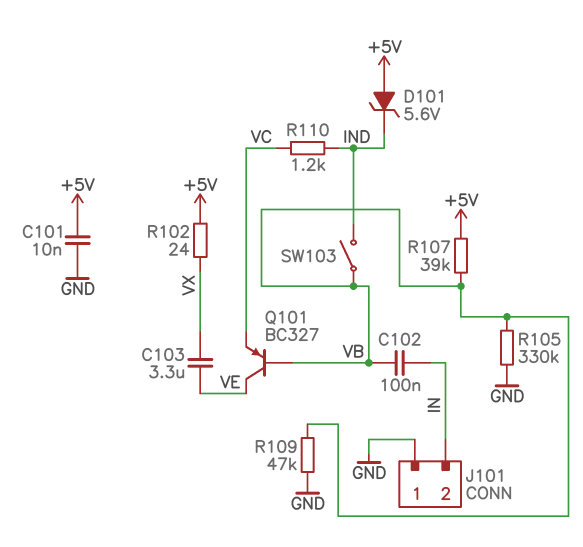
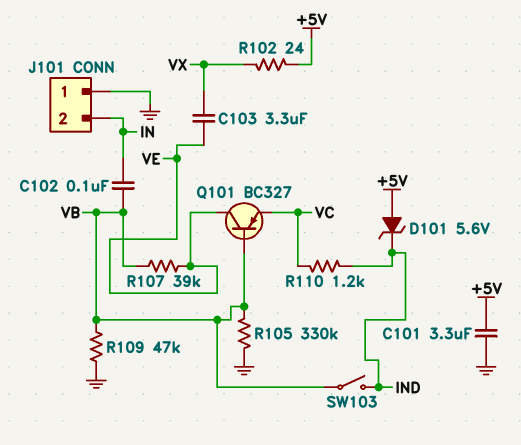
C101: 10nF (+5V, GND) -> 3.3uF (+5V, GND)
R107: 39k (+5V, VB) -> 39k (VB, VE)

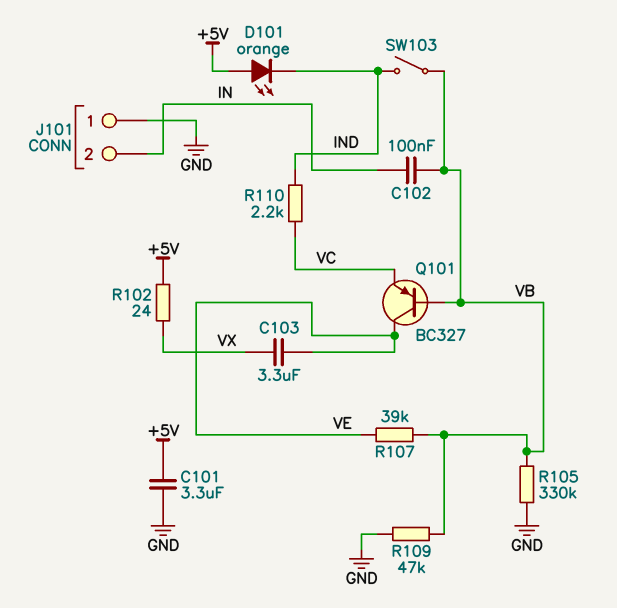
D101: zener 5.6V (A +5V, K IND) -> LED orange (A +5V, K IND)
R110: 1.2k (IND, VC) -> 2.2k (IND, VC)

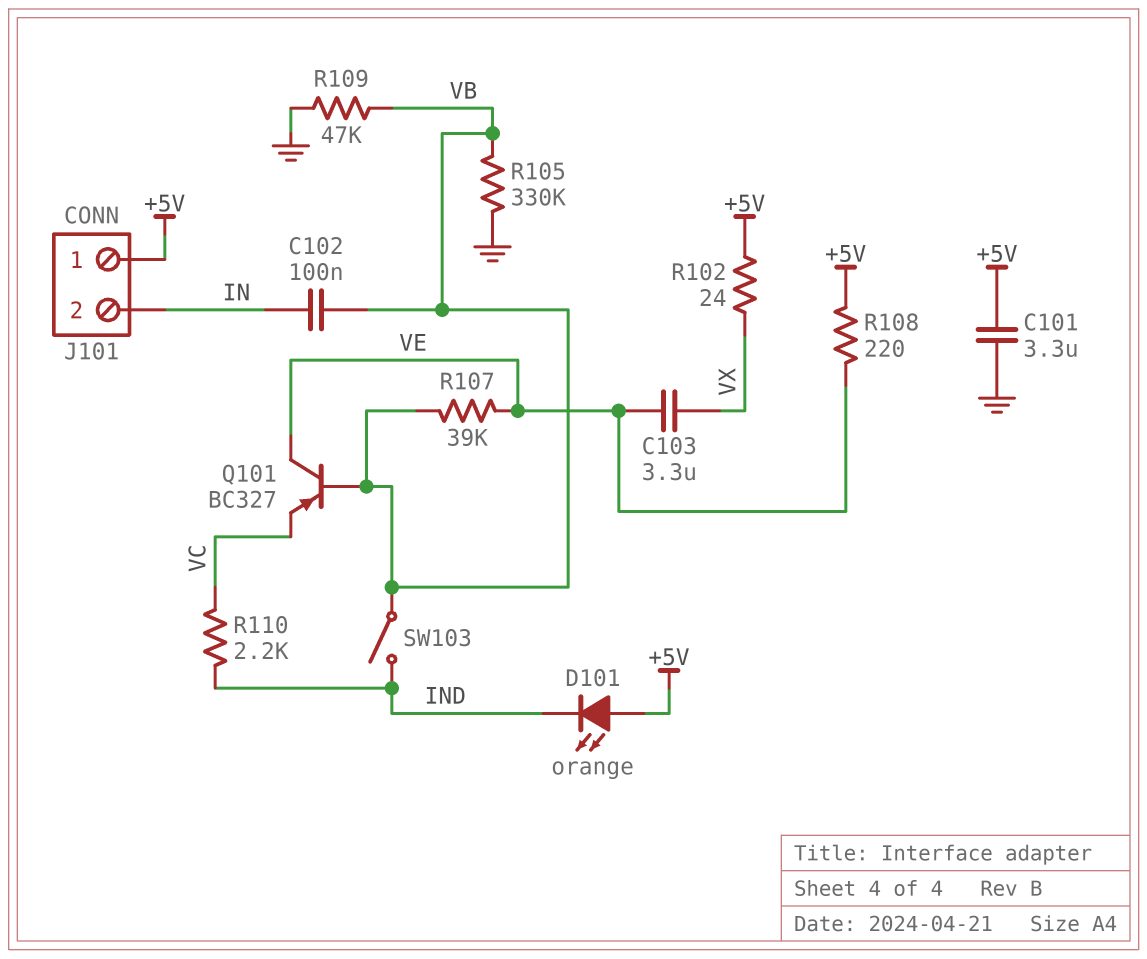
J101 pin 1: GND -> +5V
R108: none -> 220 (+5V, VE)

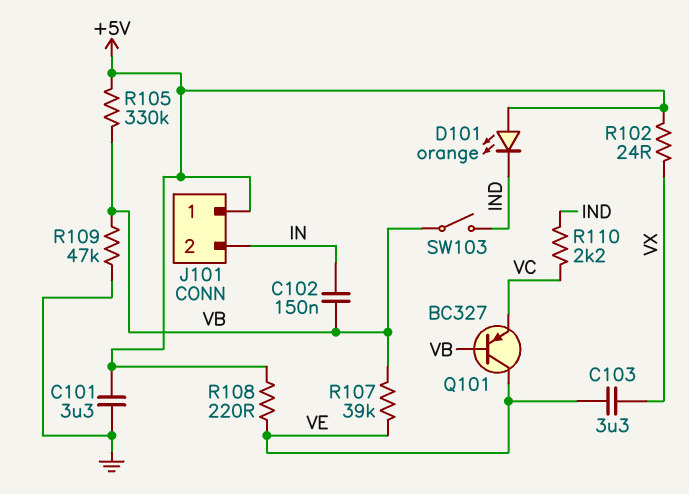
C102: 100nF (IN, VB) -> 150nF (IN, VB)
R105: 330k (GND, VB) -> 330k (+5V, VB)

